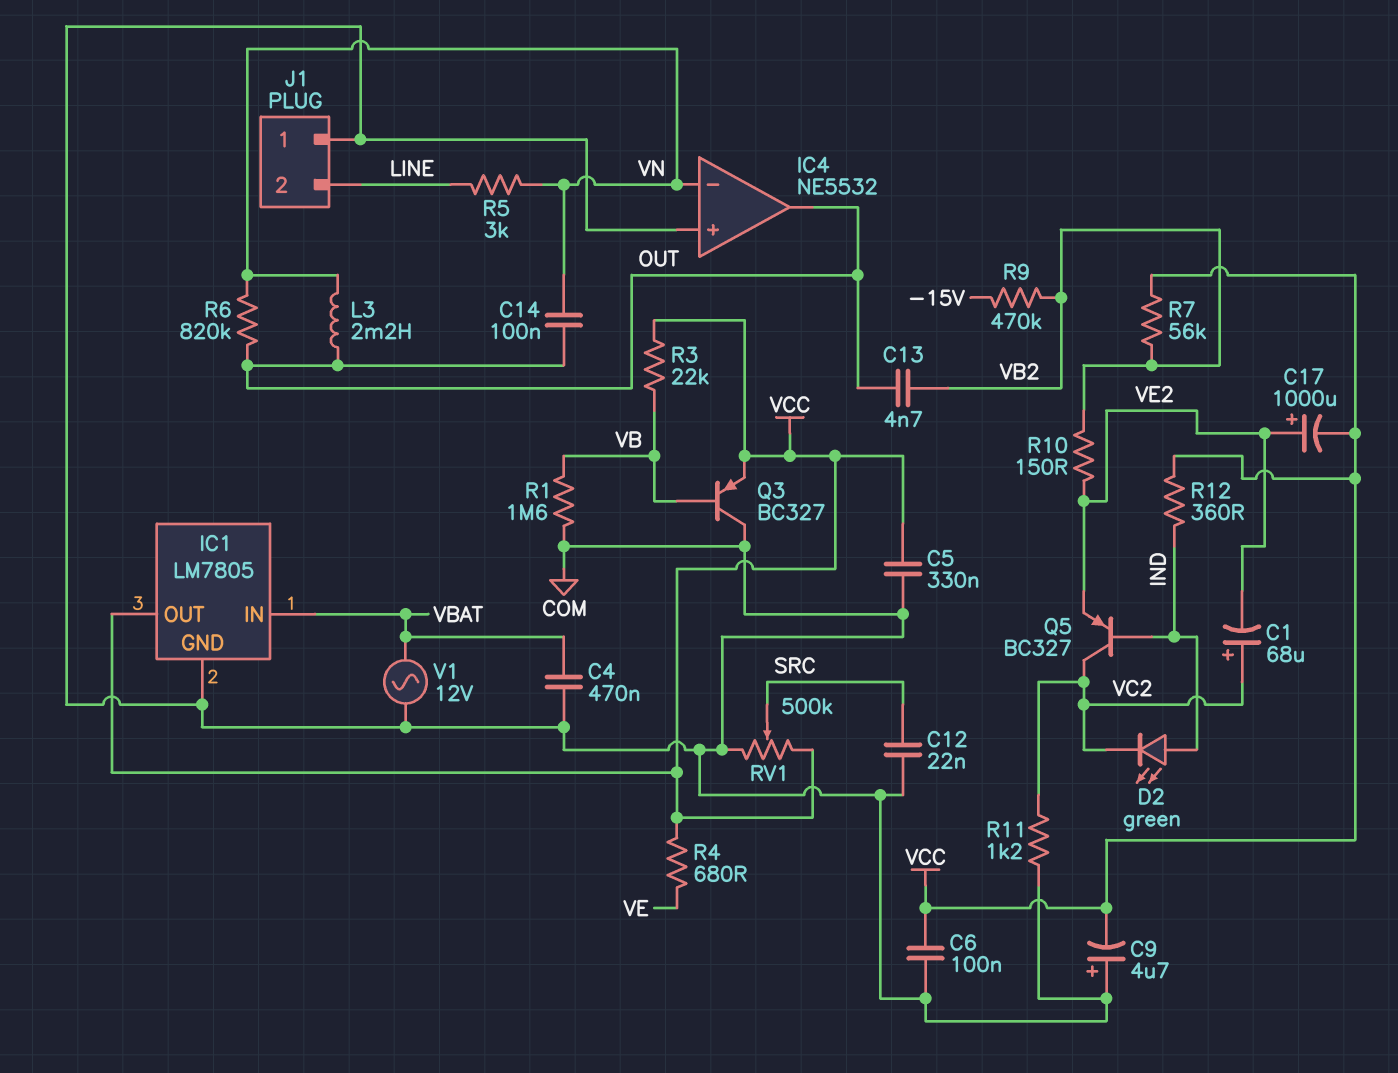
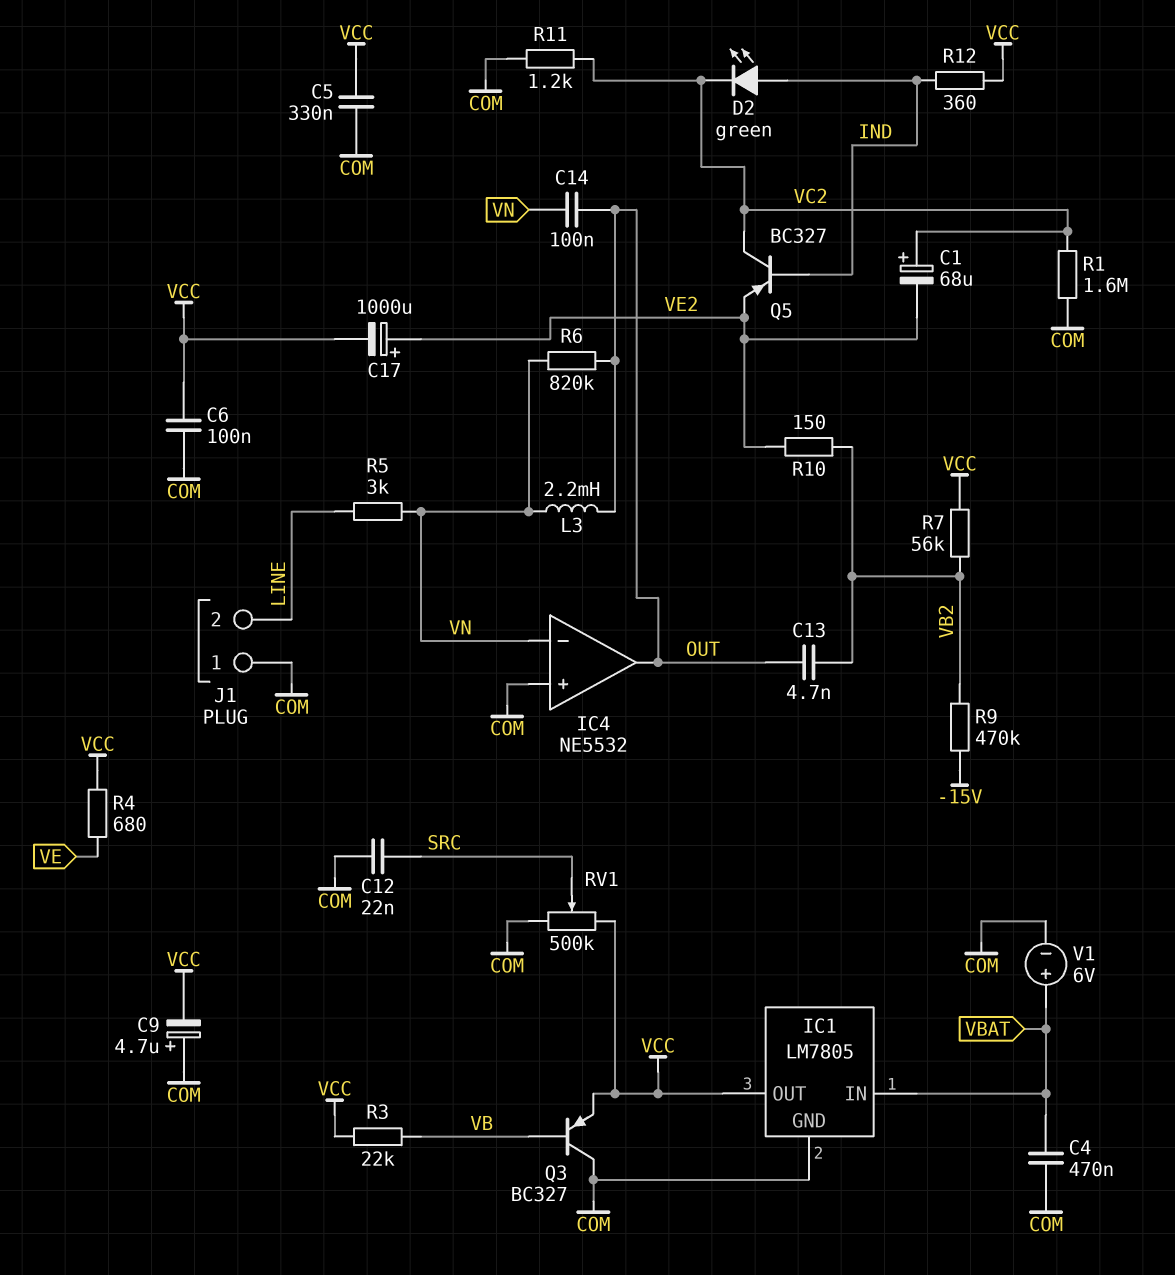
R1: 1.6M (COM, VB) -> 1.6M (COM, VC2)
V1: AC 12V (COM, VBAT) -> 6V (plus VBAT, minus COM)

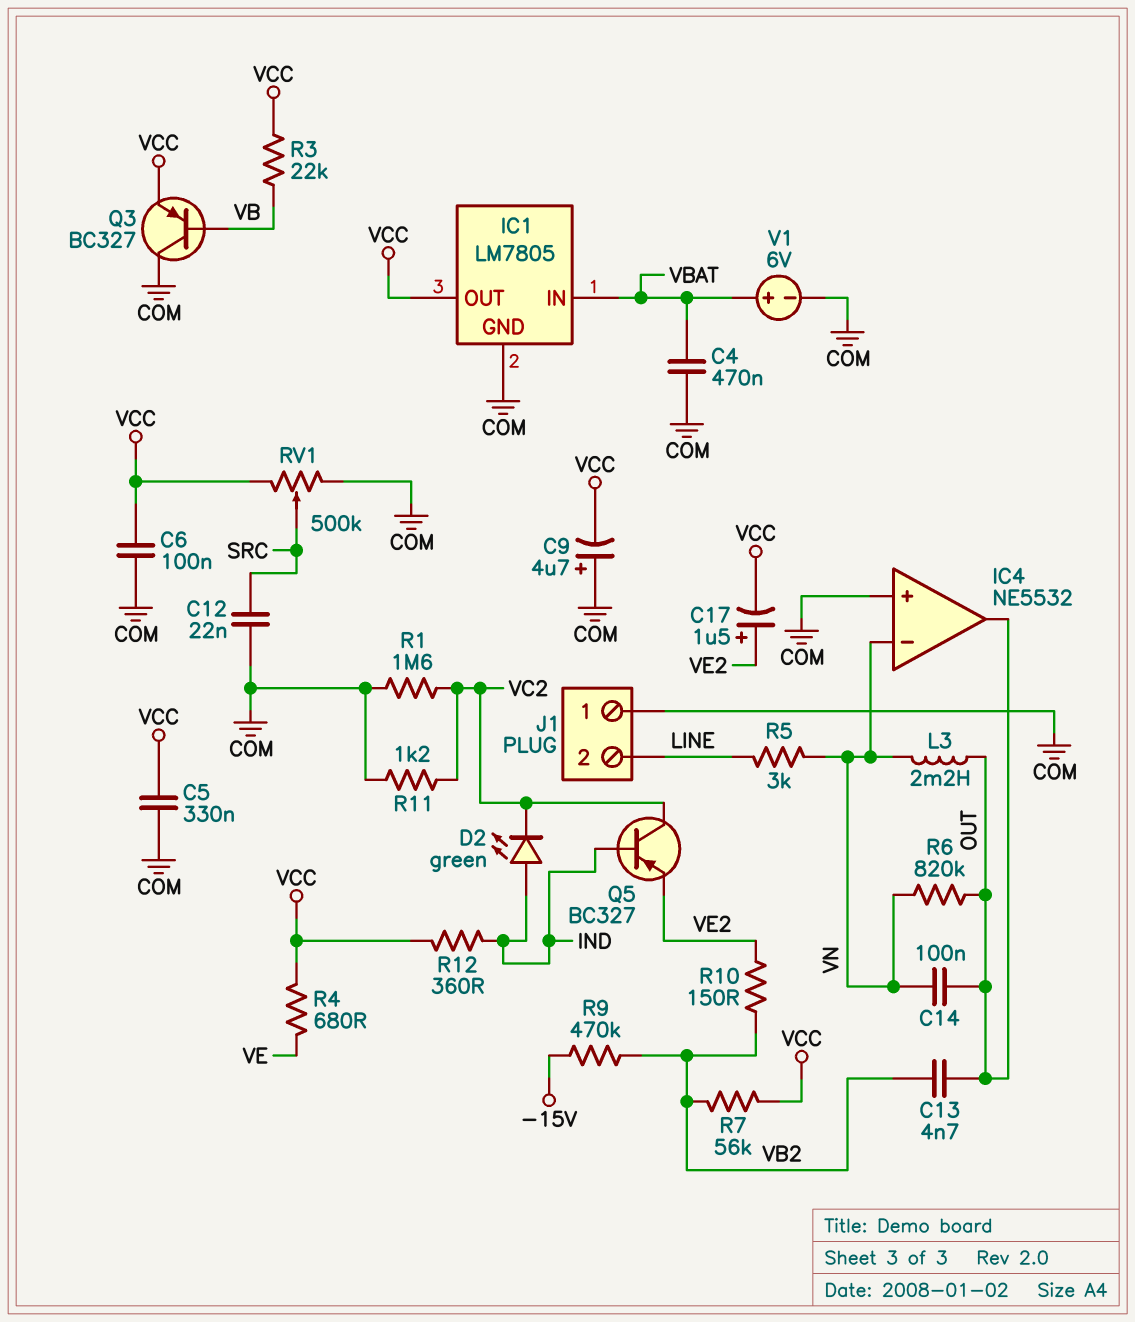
C1: 68uF (plus VC2, minus VE2) -> none
C17: 1000uF (plus VE2, minus VCC) -> 1.5uF (plus VE2, minus VCC)

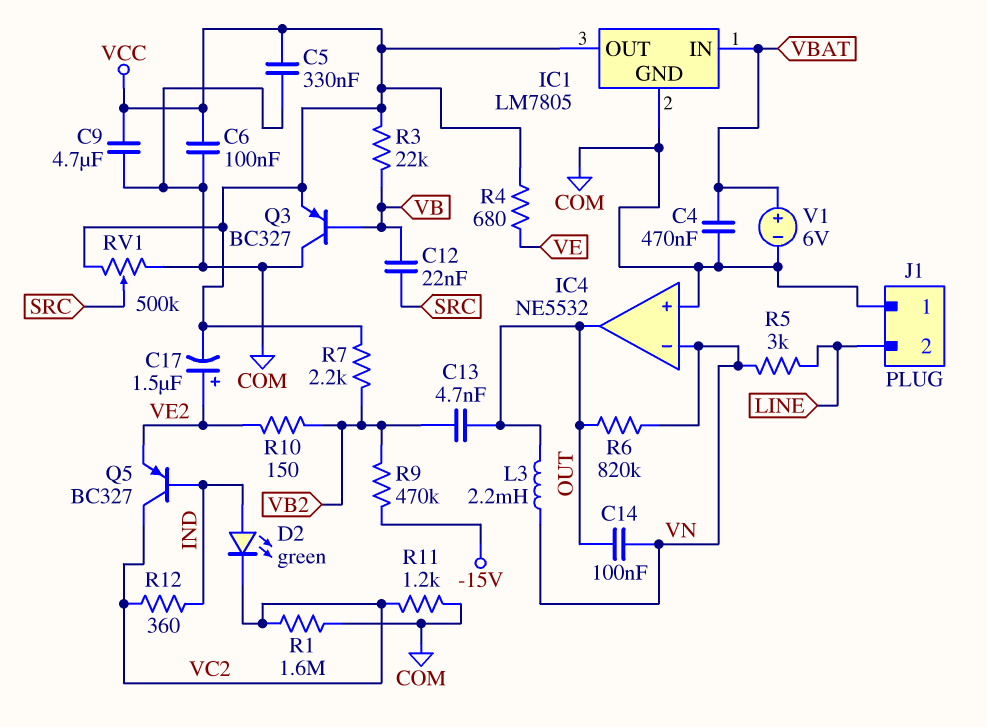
C9: 4.7uF (plus COM, minus VCC) -> 4.7uF (COM, VCC)
C12: 22nF (COM, SRC) -> 22nF (SRC, VB)
R7: 56k (VB2, VCC) -> 2.2k (VB2, VCC)
R12: 360 (IND, VCC) -> 360 (IND, VC2)

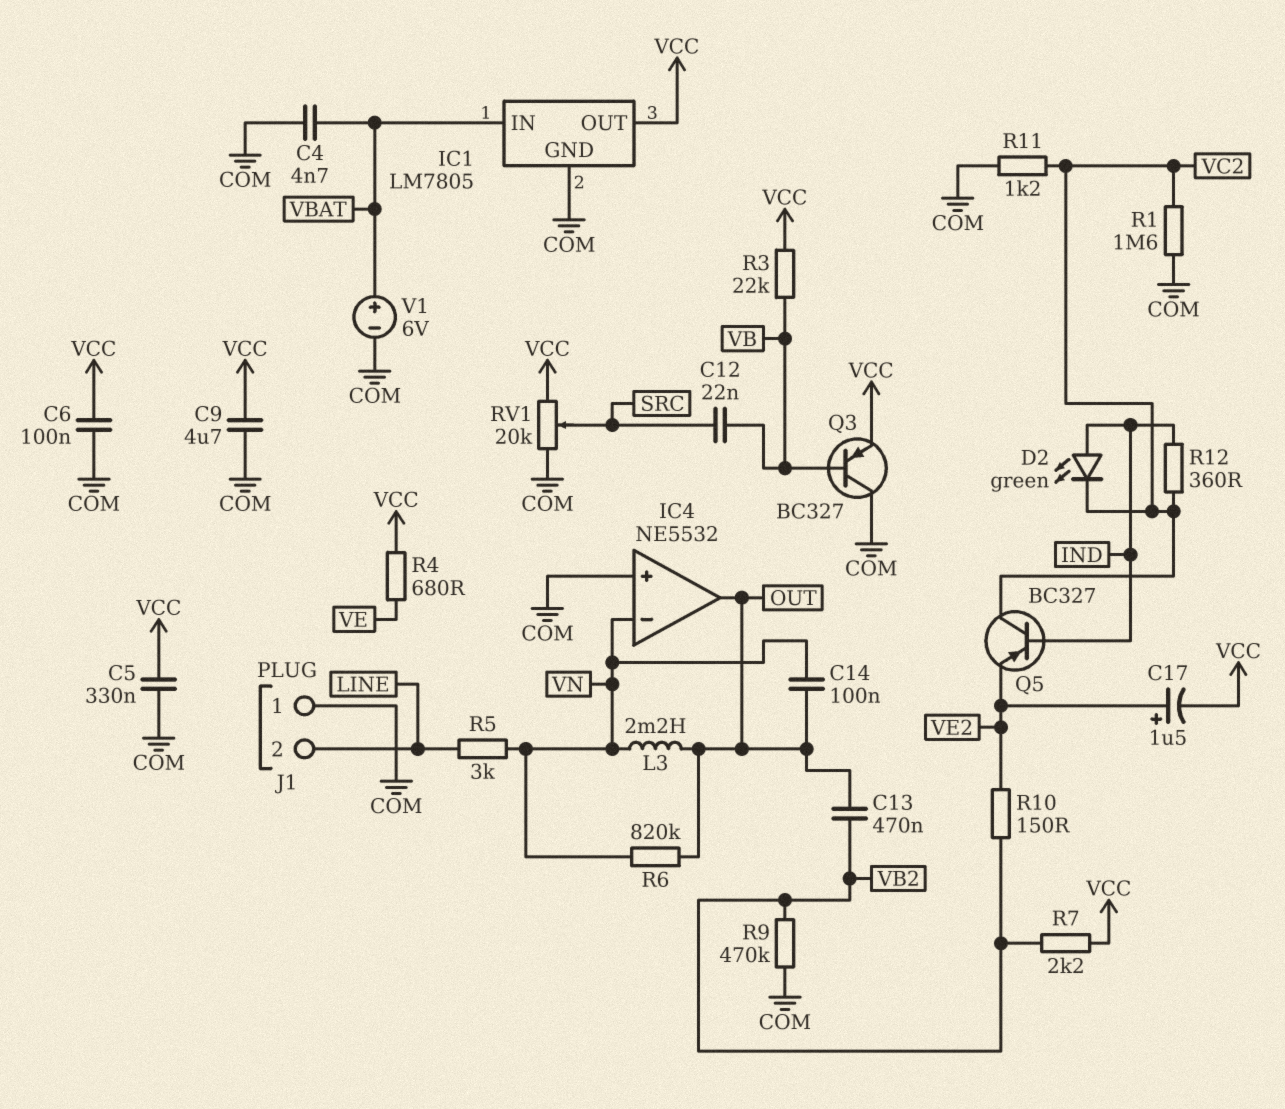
C4: 470nF (COM, VBAT) -> 4.7nF (COM, VBAT)
C13: 4.7nF (OUT, VB2) -> 470nF (OUT, VB2)
R9: 470k (-15V, VB2) -> 470k (COM, VB2)
RV1: 500k (COM, VCC, wiper SRC) -> 20k (COM, VCC, wiper SRC)

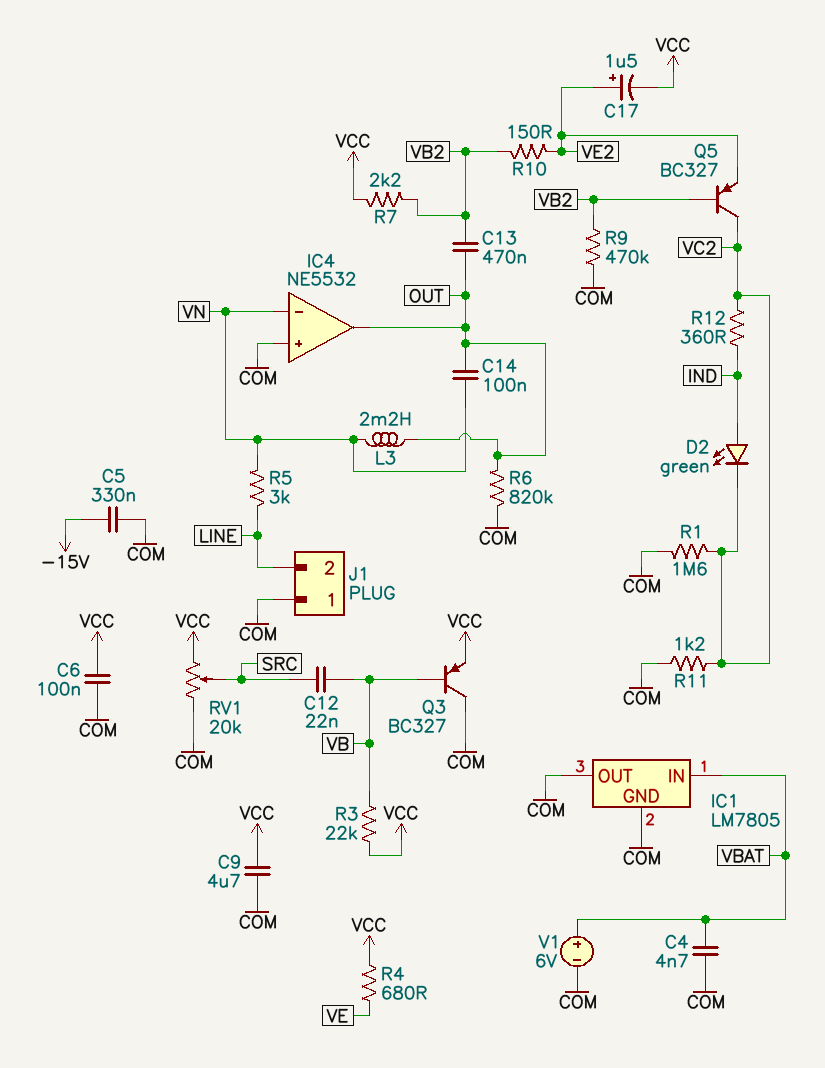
C5: 330nF (COM, VCC) -> 330nF (-15V, COM)
IC1 pin OUT: VCC -> COM
Q5: PNP BC327 (B IND, C VC2, E VE2) -> PNP BC327 (B VB2, C VC2, E VE2)
R6: 820k (OUT, VN) -> 820k (COM, OUT)

